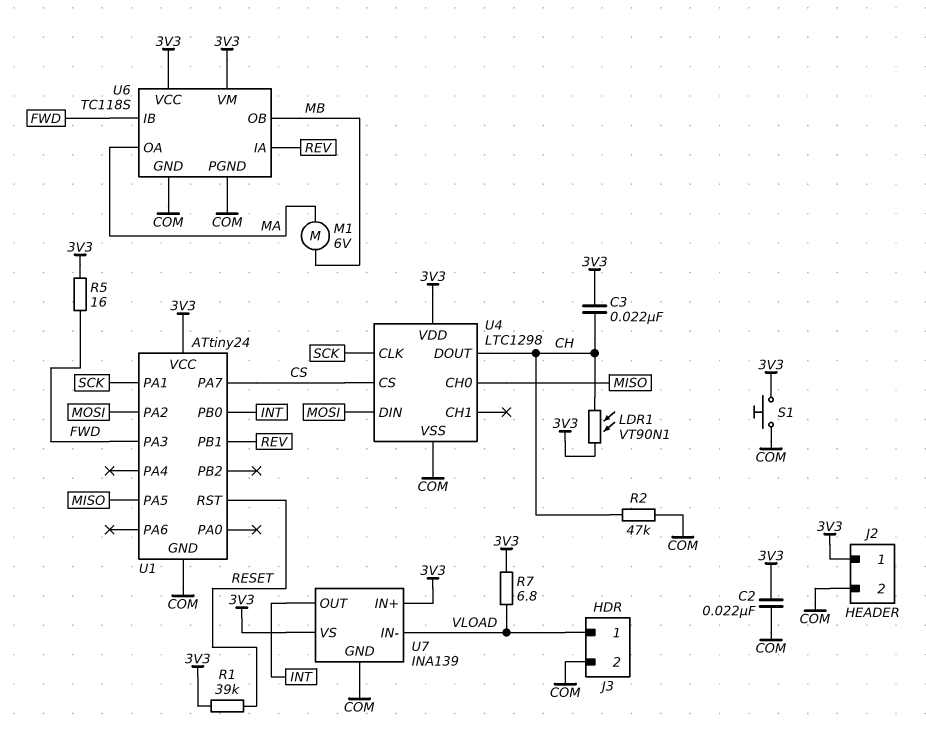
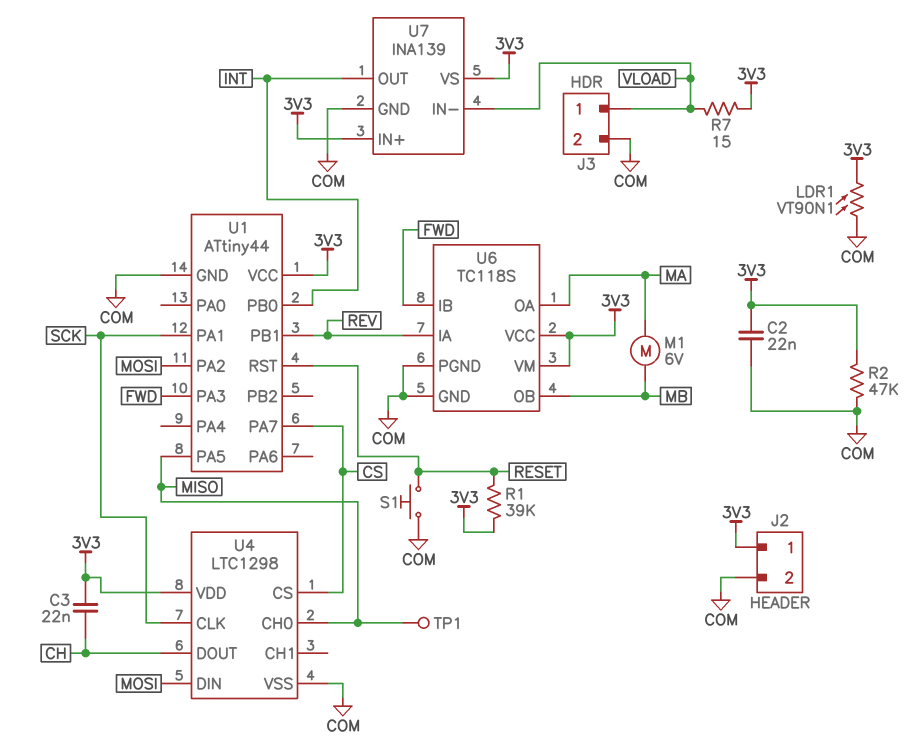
LDR1: VT90N1 (3V3, CH) -> VT90N1 (3V3, COM)
R2: 47k (CH, COM) -> 47k (3V3, COM)
R5: 16 (3V3, FWD) -> none
R7: 6.8 (3V3, VLOAD) -> 15 (3V3, VLOAD)
S1: button (3V3, COM) -> button (COM, RESET)
TP1: none -> test point (MISO)
U1: ATtiny24 -> ATtiny44

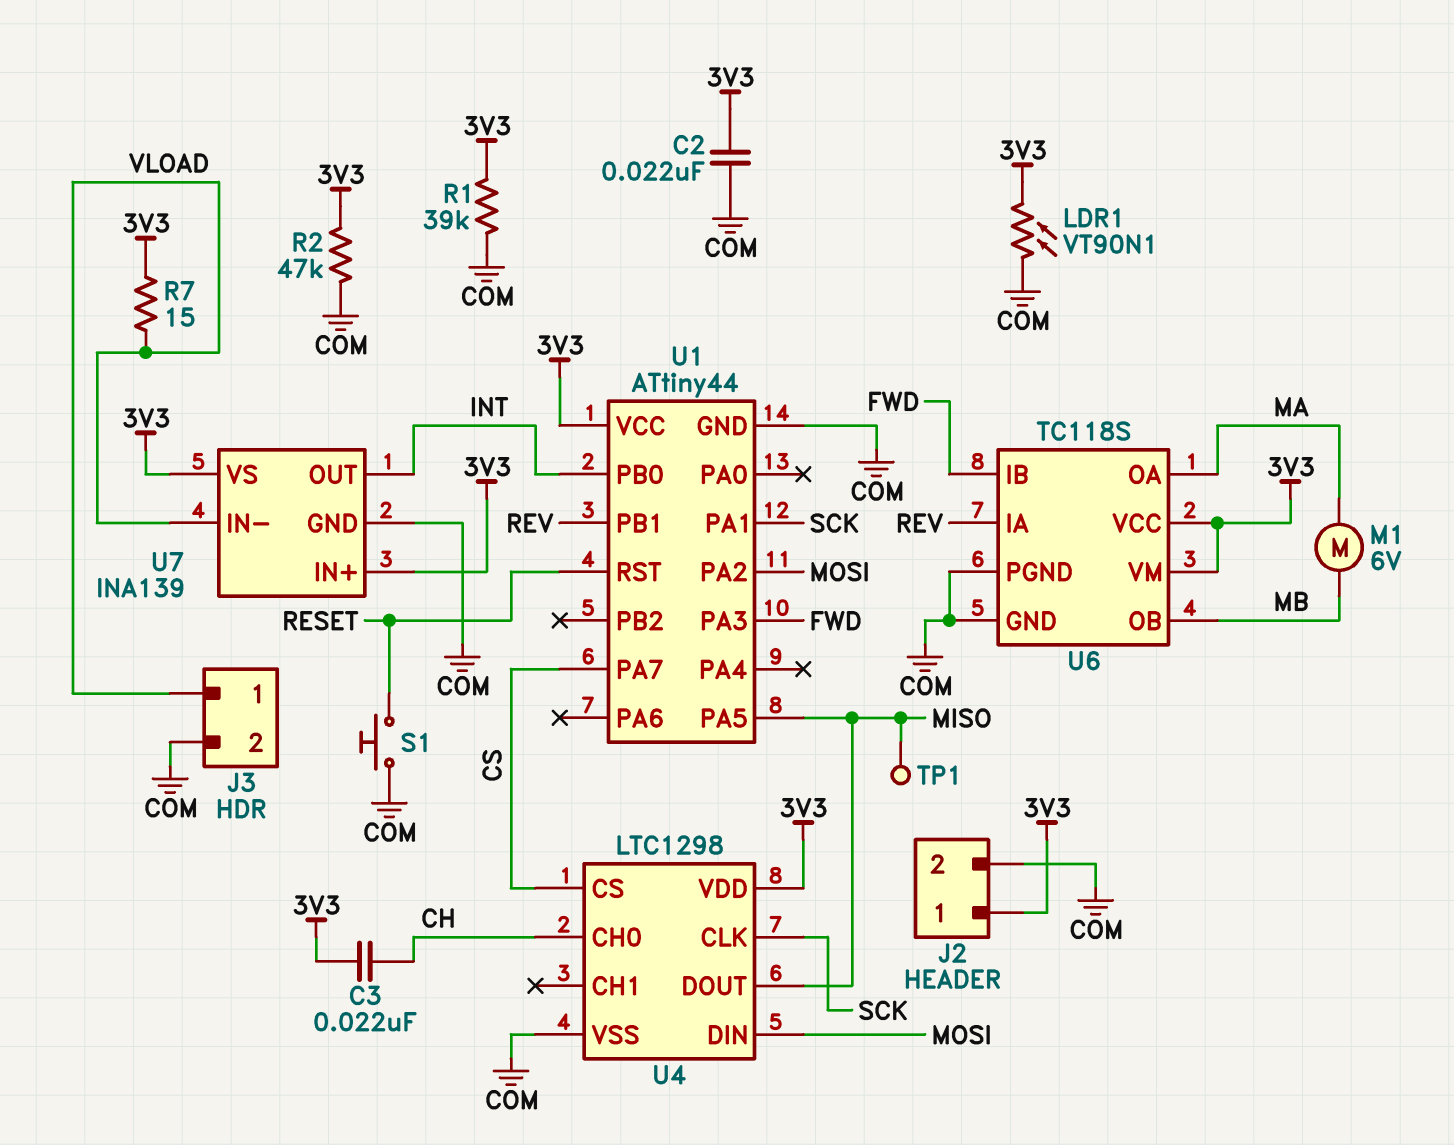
R1: 39k (3V3, RESET) -> 39k (3V3, COM)
U4 pin CH0: MISO -> CH
U4 pin DOUT: CH -> MISO

